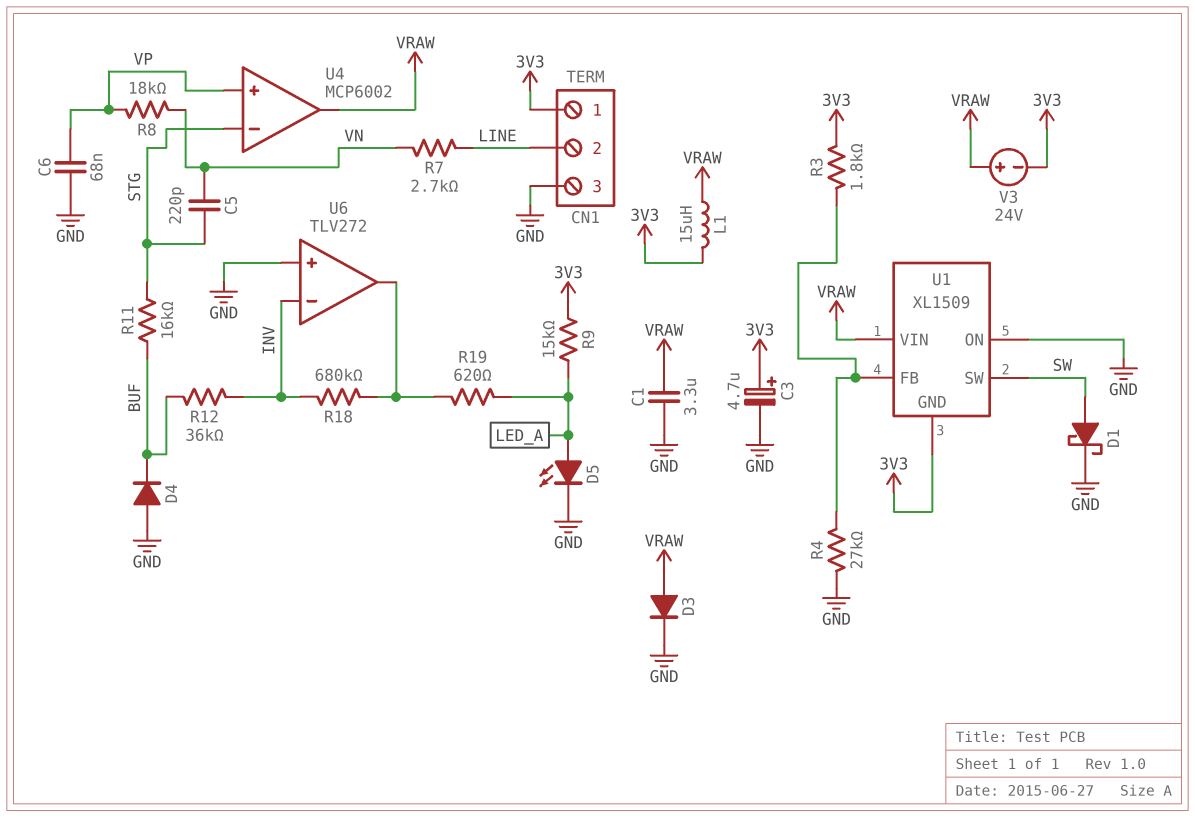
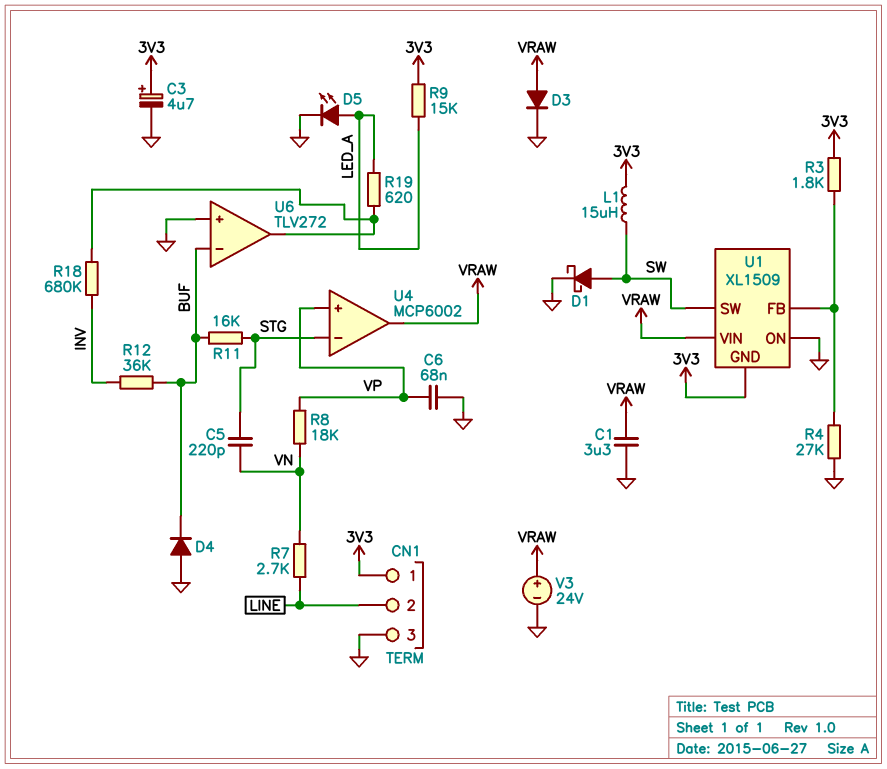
L1: 15uH (3V3, VRAW) -> 15uH (3V3, SW)
U6 pin in-: INV -> BUF
V3: 24V (plus VRAW, minus 3V3) -> 24V (plus VRAW, minus GND)

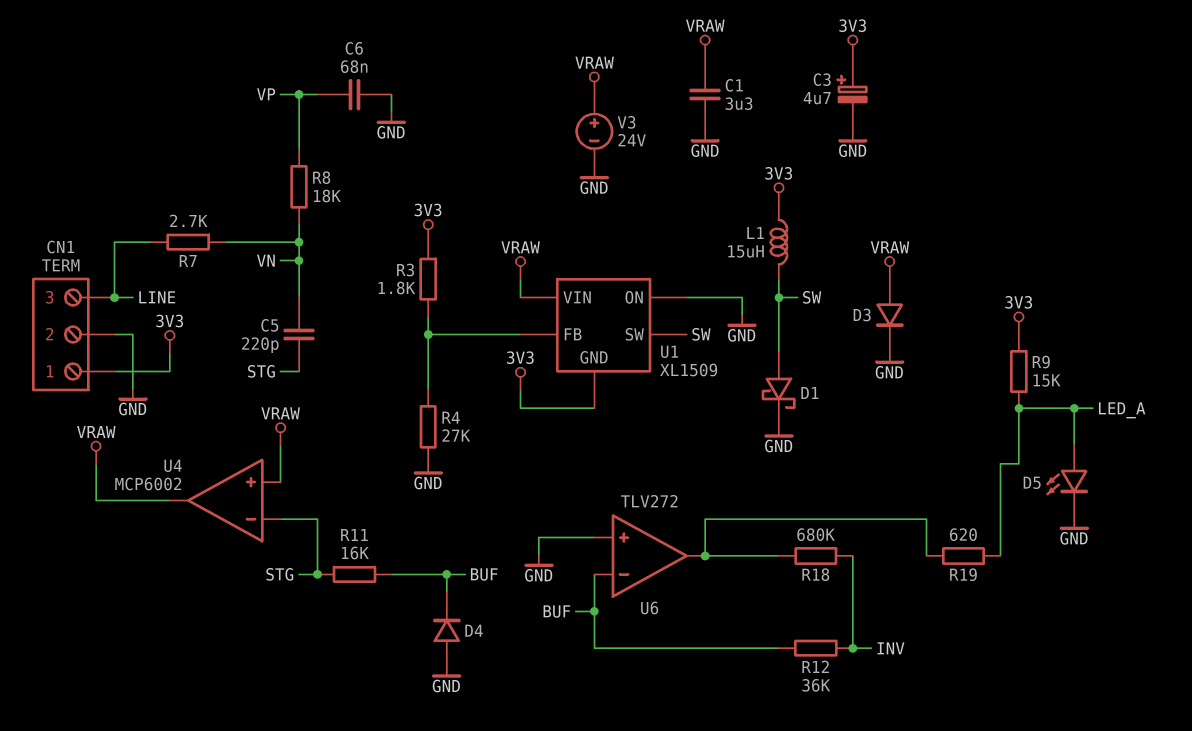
CN1 pin 2: LINE -> GND
CN1 pin 3: GND -> LINE
U4 pin in+: VP -> VRAW

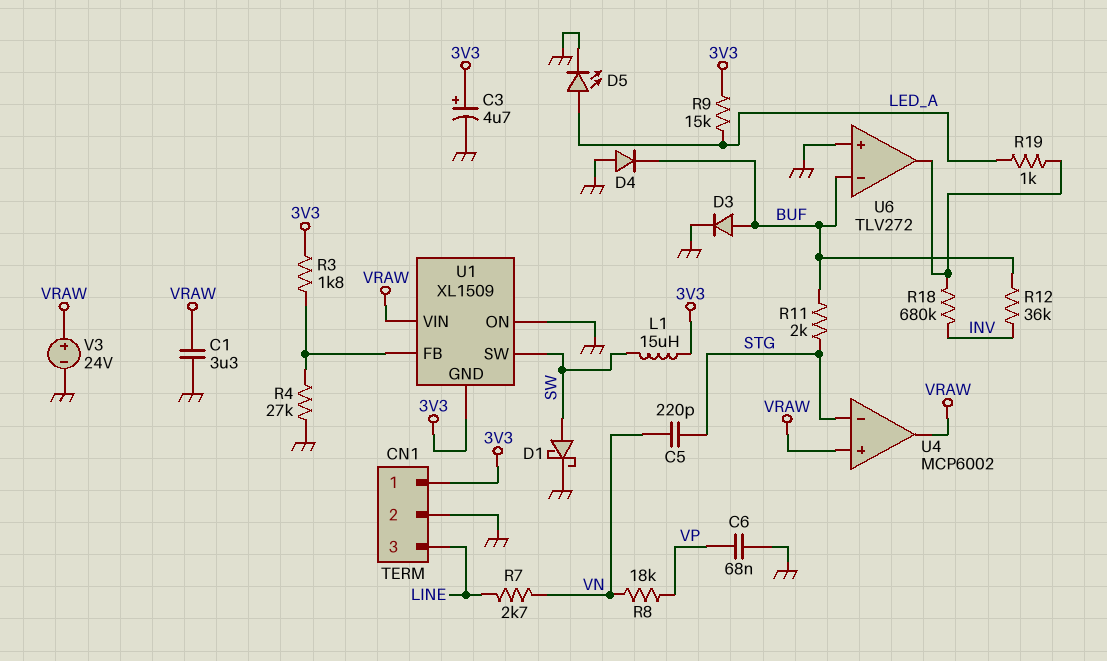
D3: diode (A VRAW, K GND) -> diode (A BUF, K GND)
R11: 16k (BUF, STG) -> 2k (BUF, STG)
R19: 620 (LED_A, U6/out) -> 1k (LED_A, U6/out)

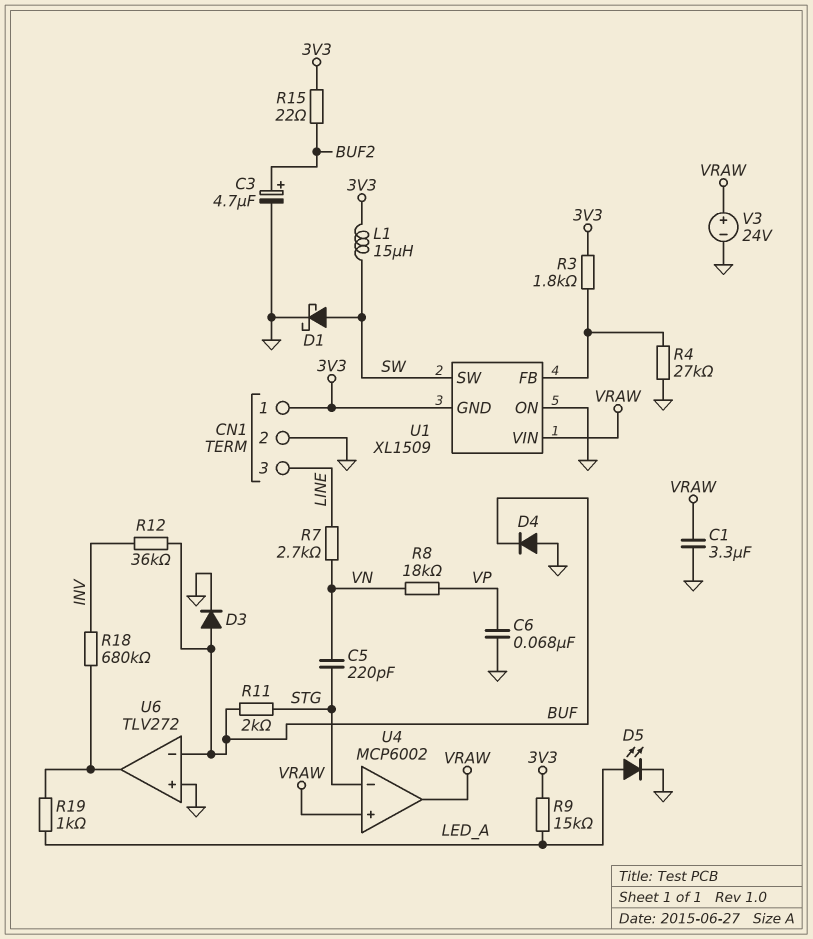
C3: 4.7uF (plus 3V3, minus GND) -> 4.7uF (plus BUF2, minus GND)
R15: none -> 22 (3V3, BUF2)

